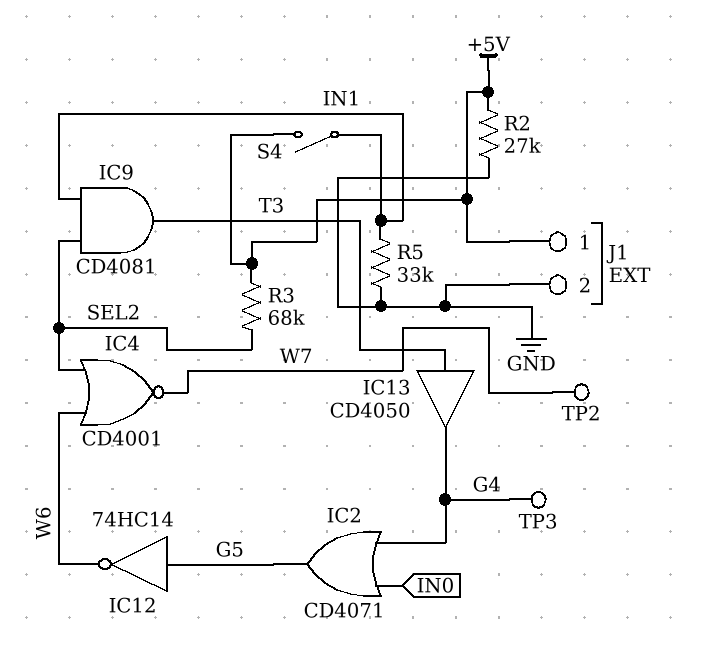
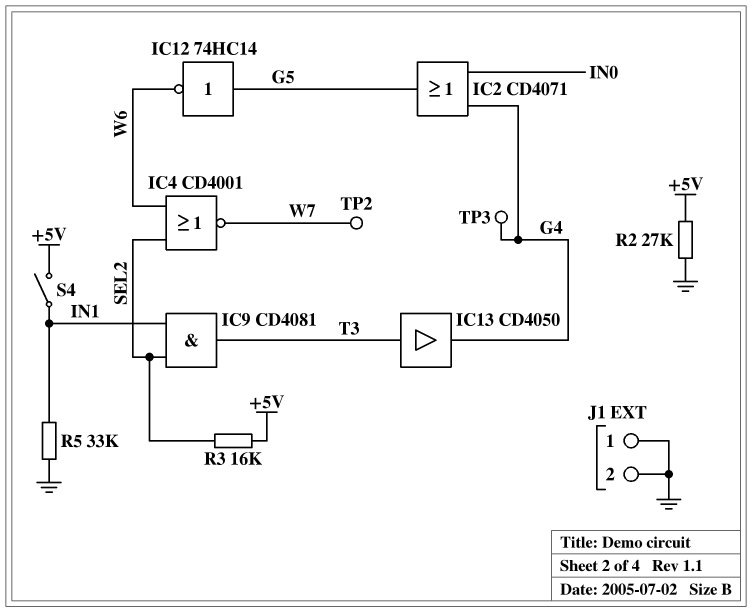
J1 pin 1: +5V -> GND
R3: 68k (+5V, SEL2) -> 16k (+5V, SEL2)

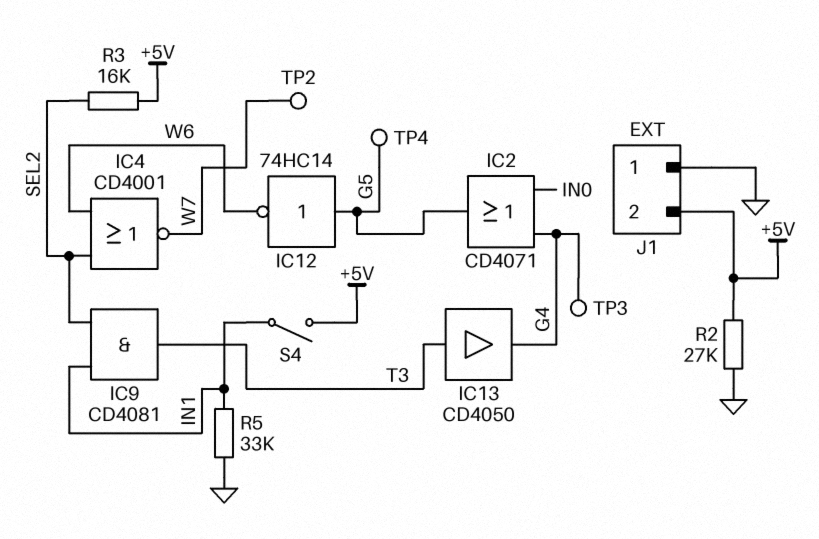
J1 pin 2: GND -> +5V
TP4: none -> test point (G5)

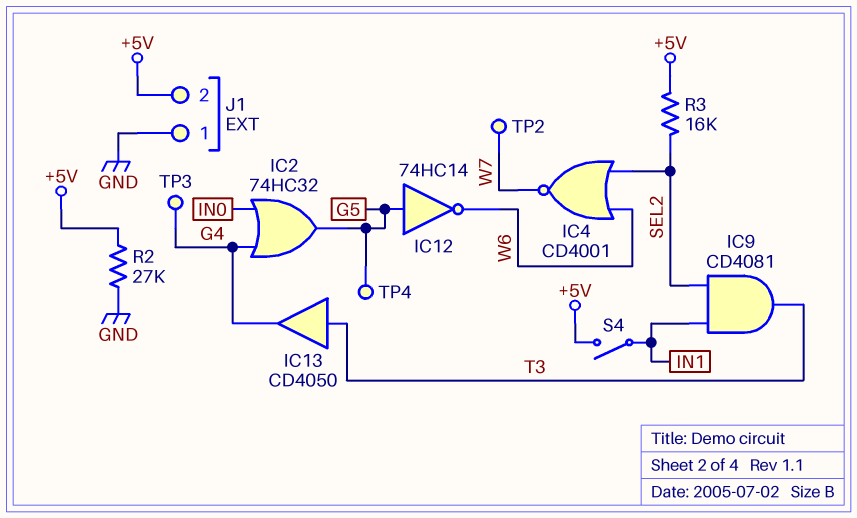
IC2: OR CD4071 (in G4, in IN0, out G5) -> OR 74HC32 (in G4, in IN0, out G5)
R5: 33k (GND, IN1) -> none

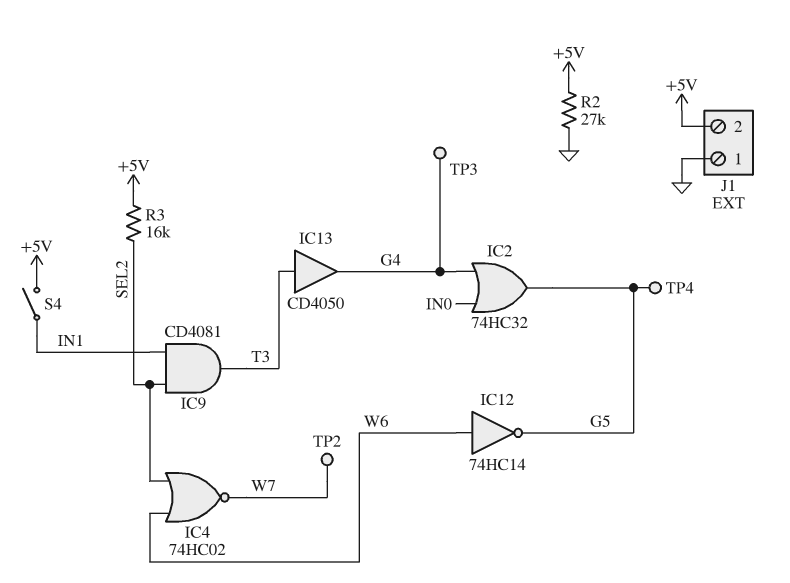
IC4: NOR CD4001 (in SEL2, in W6, out W7) -> NOR 74HC02 (in SEL2, in W6, out W7)
IC12: NOT 74HC14 (in G5, out W6) -> NOT 74HC14 (in W6, out G5)

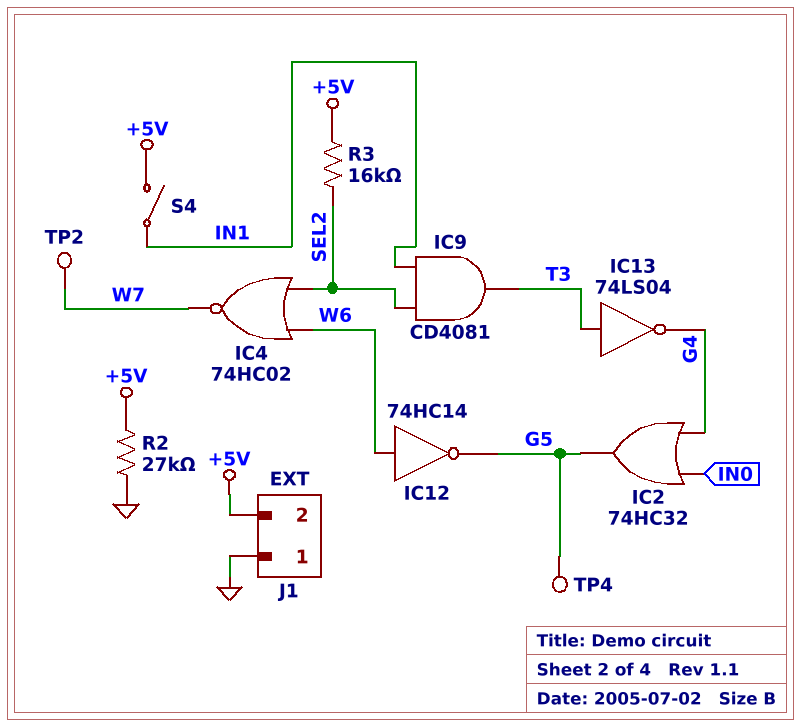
IC13: buffer CD4050 (in T3, out G4) -> NOT 74LS04 (in T3, out G4)
TP3: test point (G4) -> none

